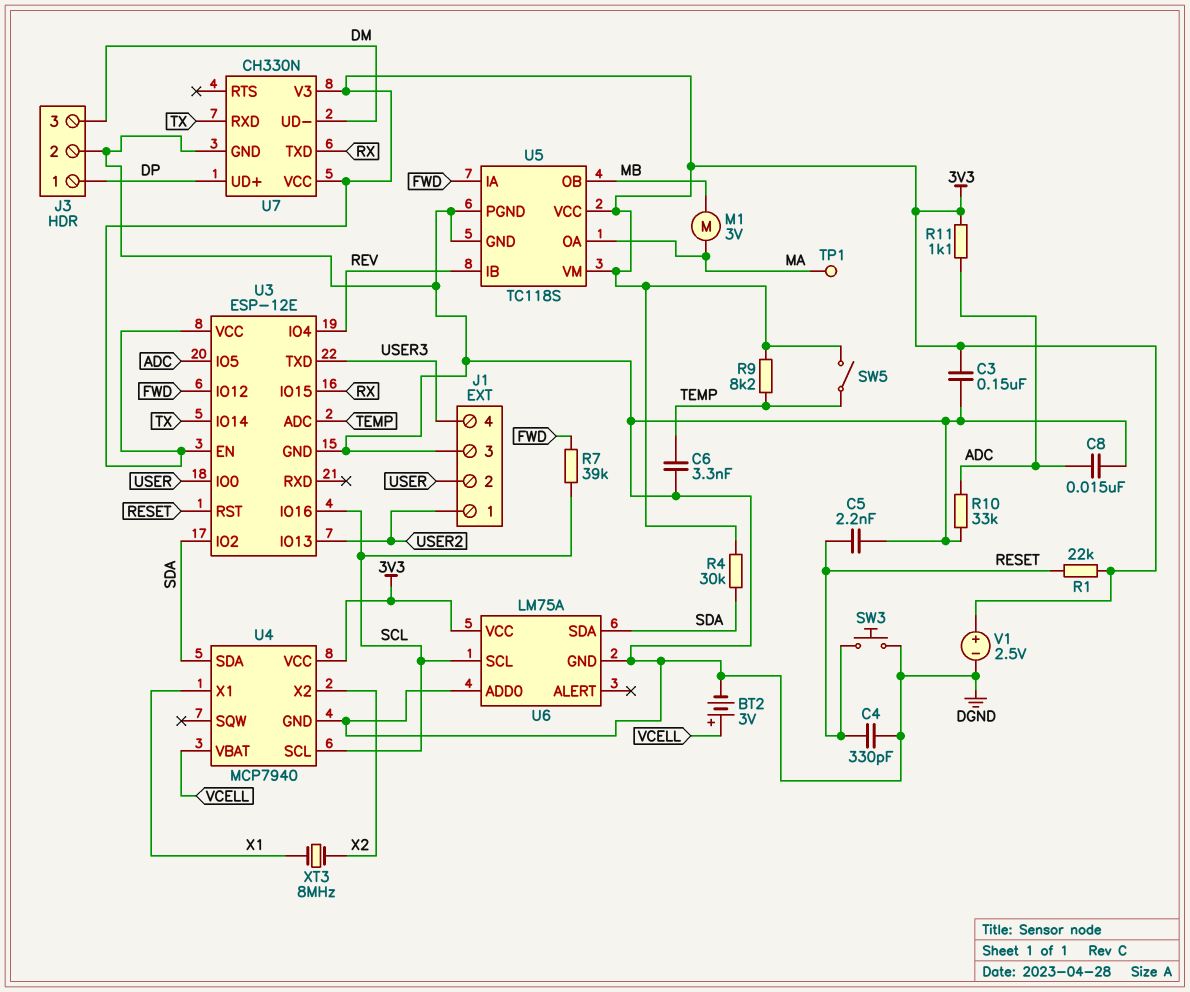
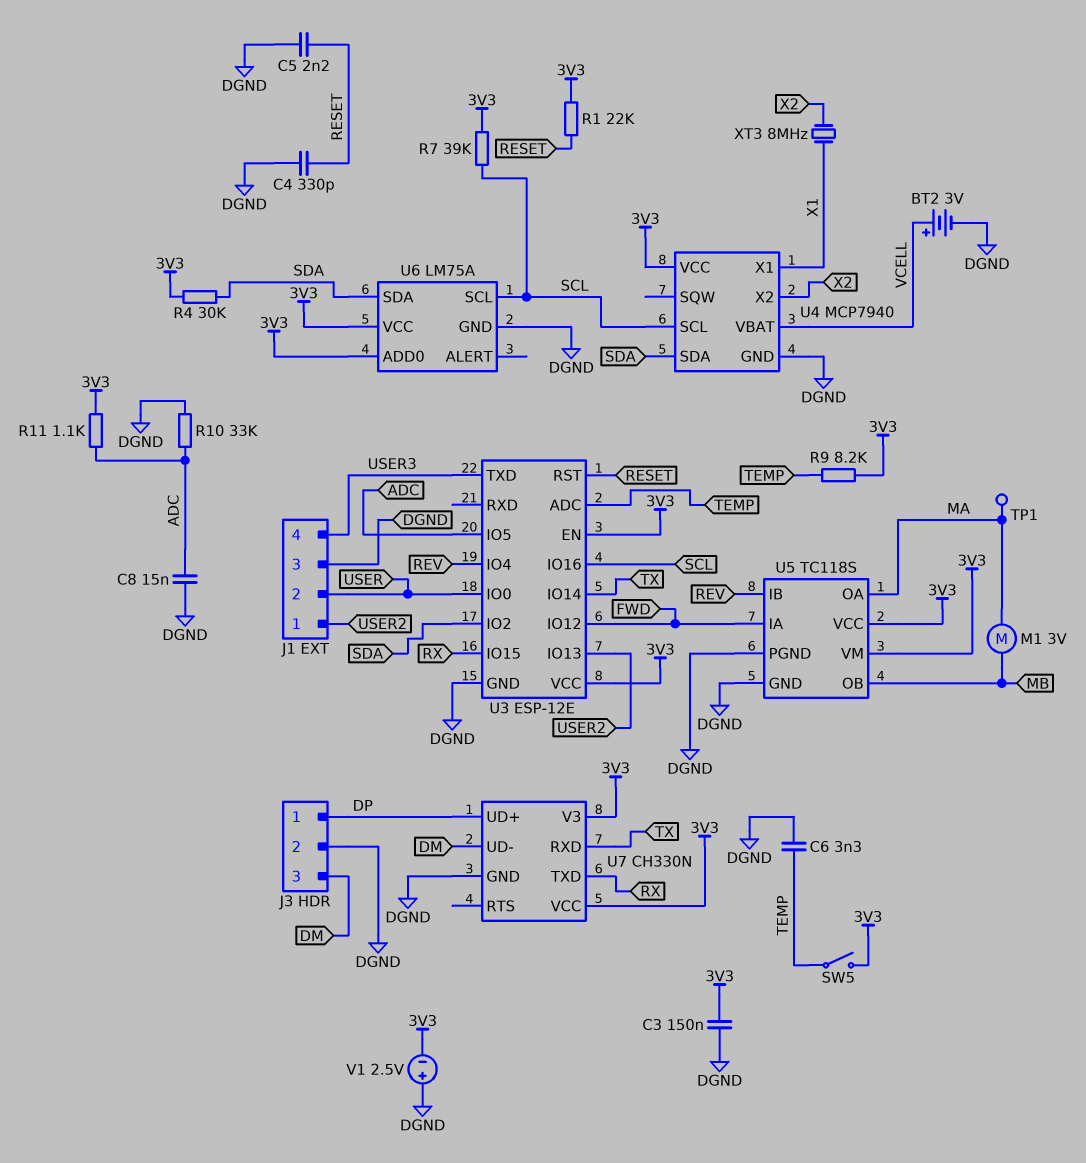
R7: 39k (FWD, SCL) -> 39k (3V3, SCL)
SW3: button (DGND, RESET) -> none
U6 pin ADD0: DGND -> 3V3
V1: 2.5V (plus 3V3, minus DGND) -> 2.5V (plus DGND, minus 3V3)

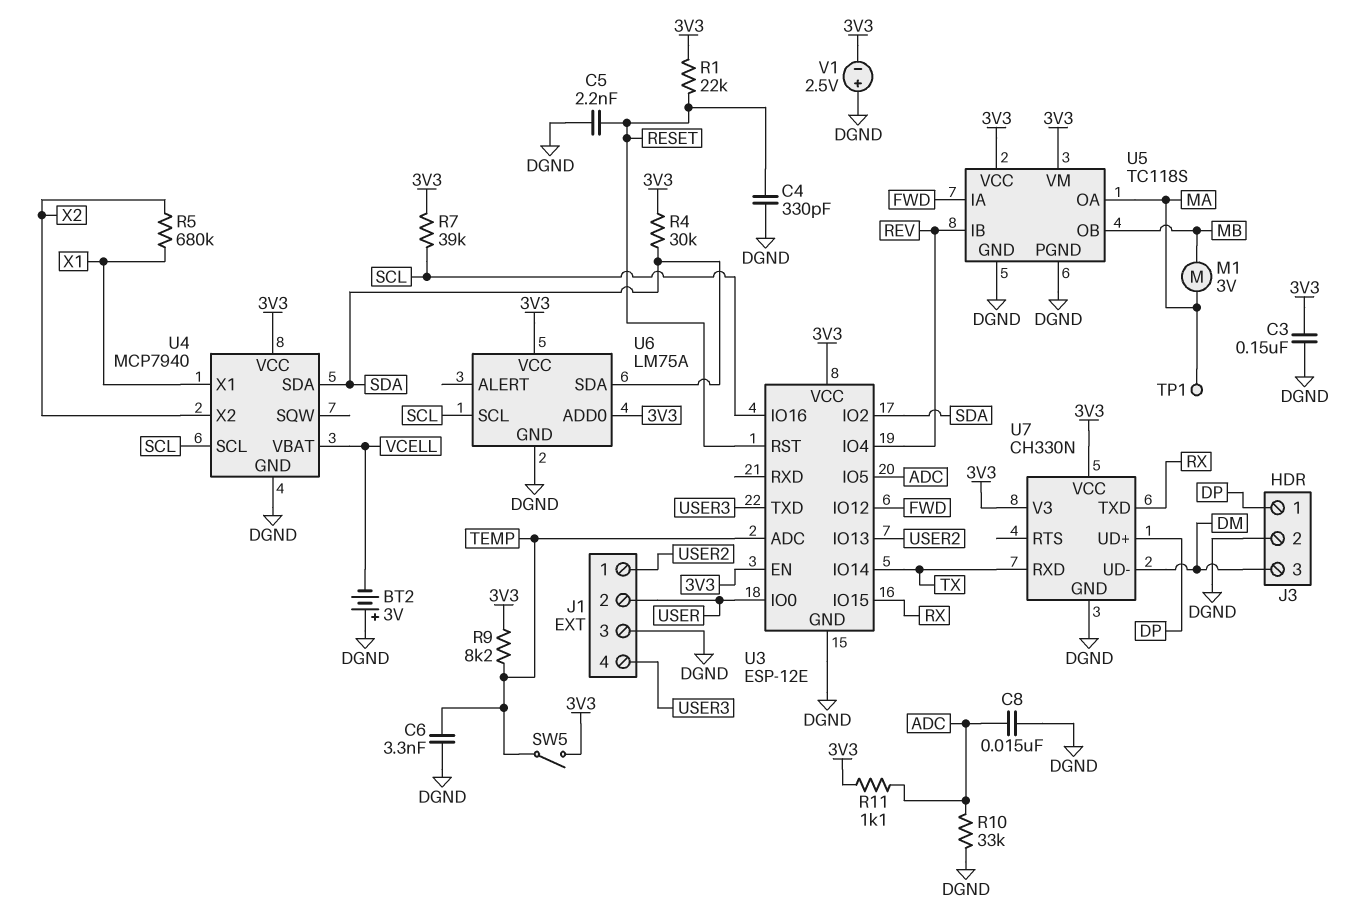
BT2: 3V (plus VCELL, minus DGND) -> 3V (plus DGND, minus VCELL)
R5: none -> 680k (X1, X2)
XT3: 8MHz (X1, X2) -> none

